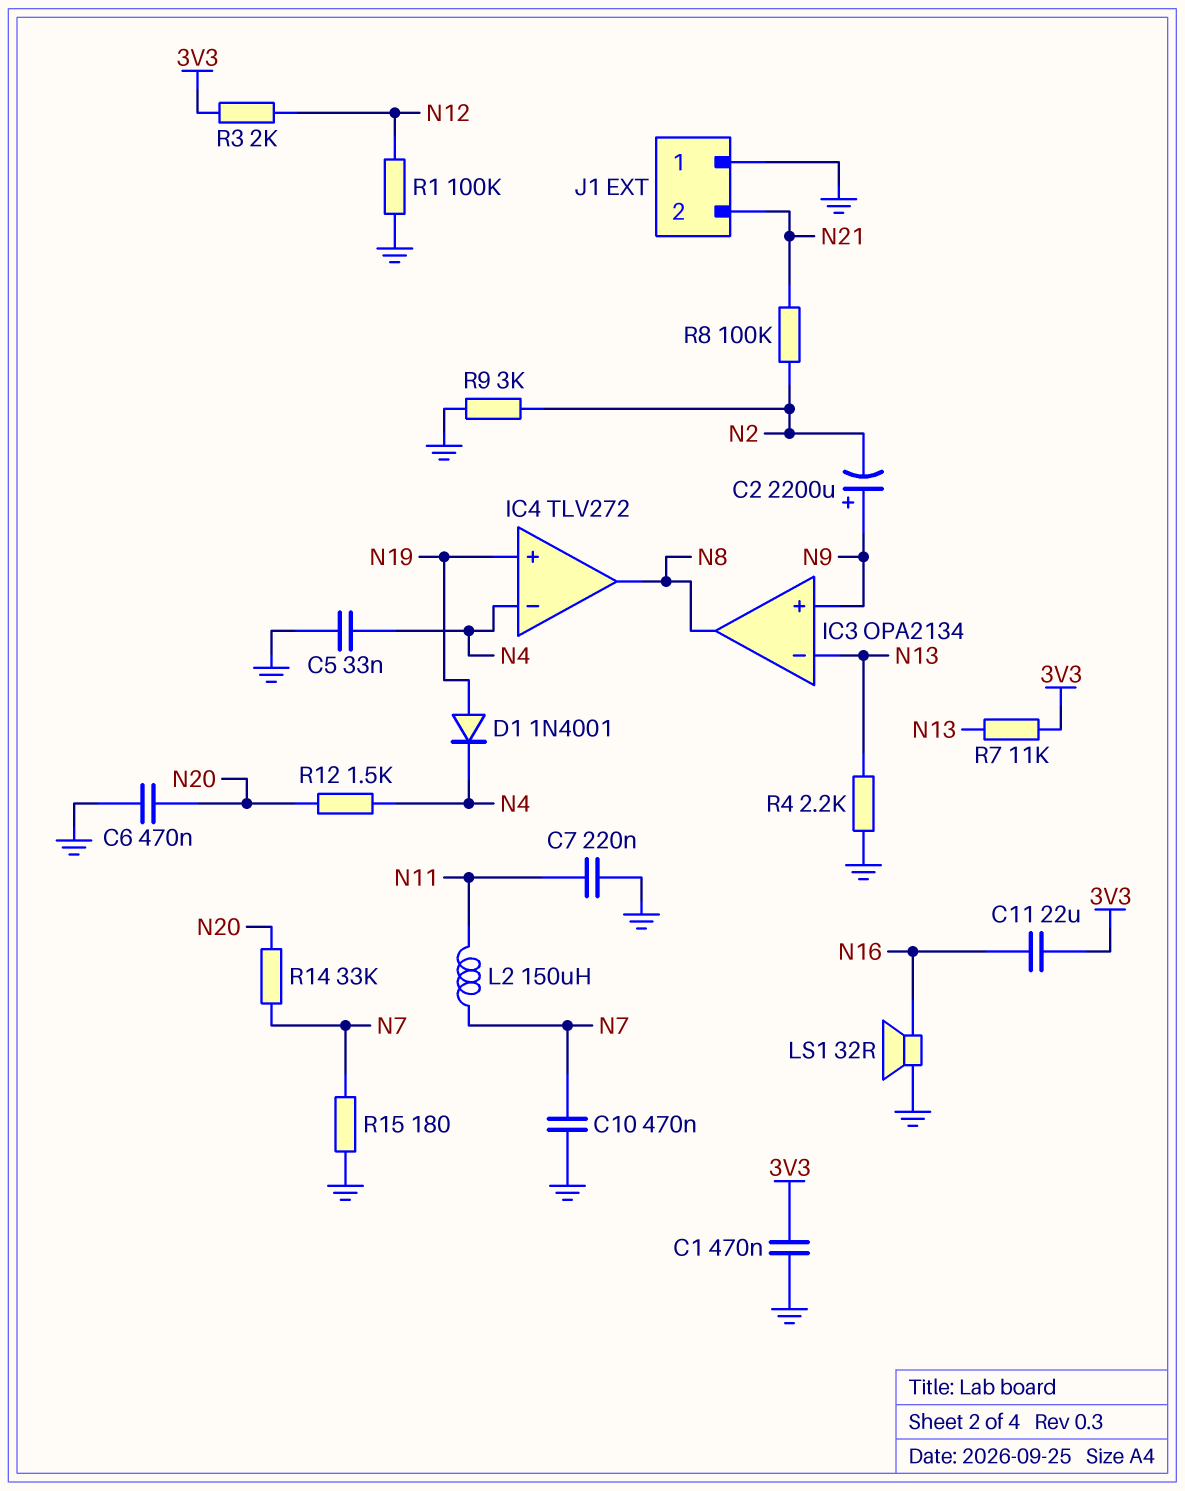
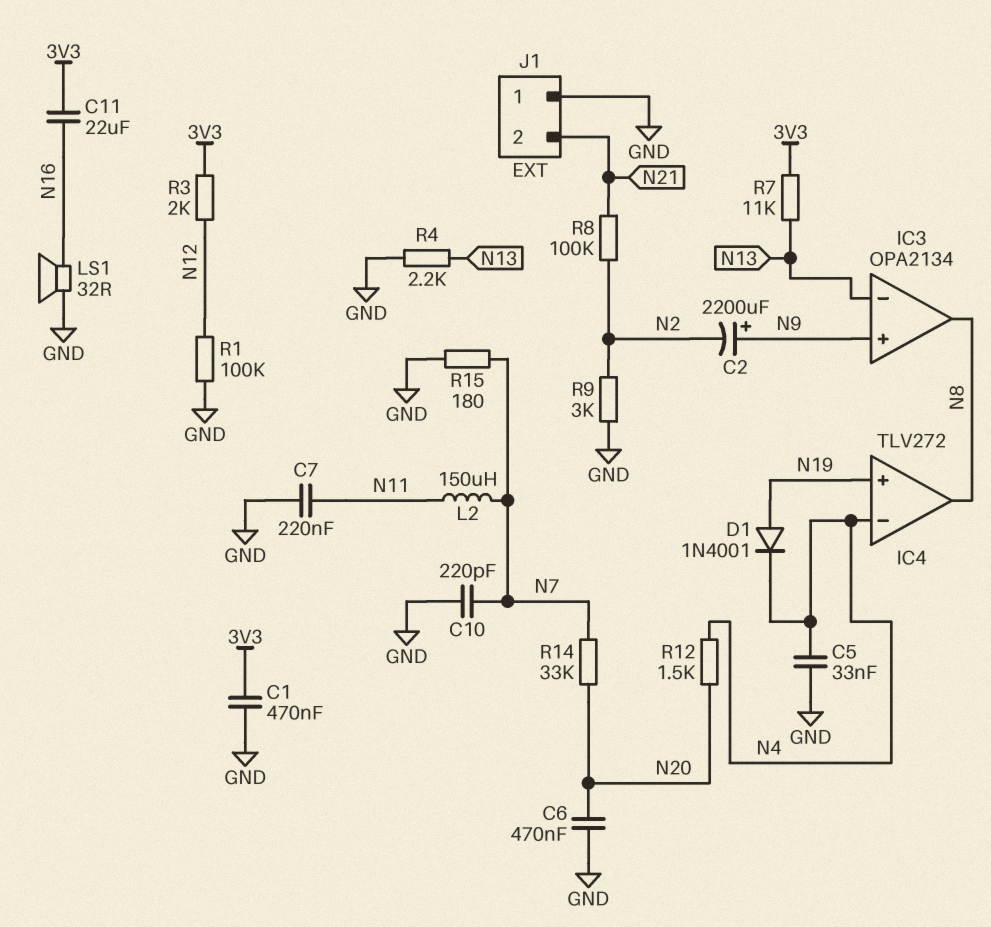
C10: 470nF (GND, N7) -> 220pF (GND, N7)

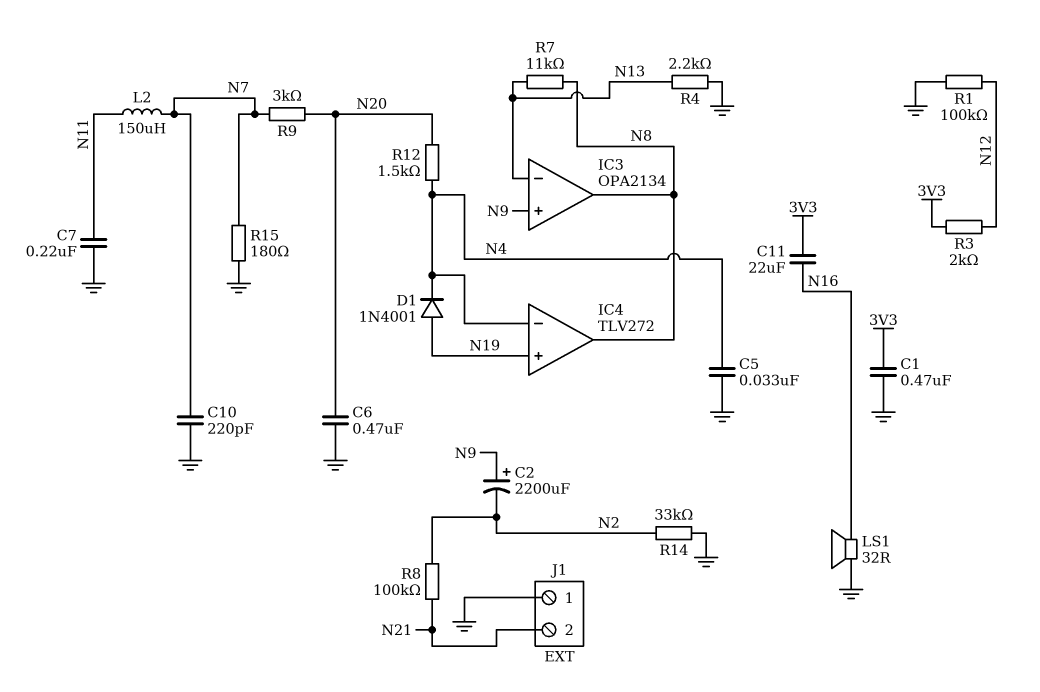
R7: 11k (3V3, N13) -> 11k (N8, N13)
R9: 3k (GND, N2) -> 3k (N7, N20)
R14: 33k (N7, N20) -> 33k (GND, N2)

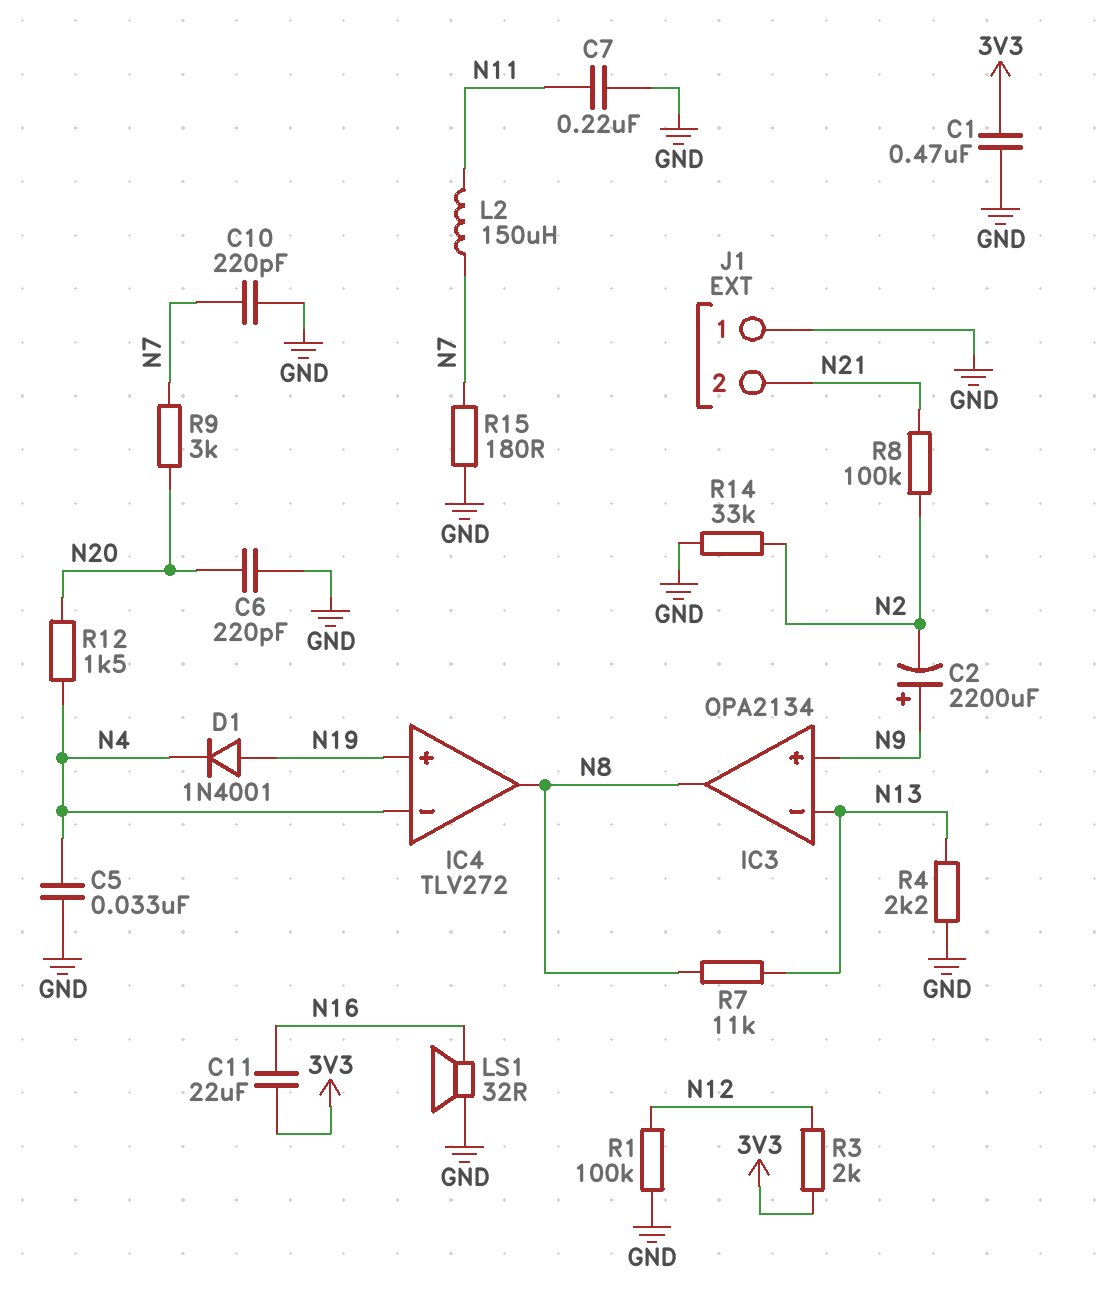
C6: 470nF (GND, N20) -> 220pF (GND, N20)

